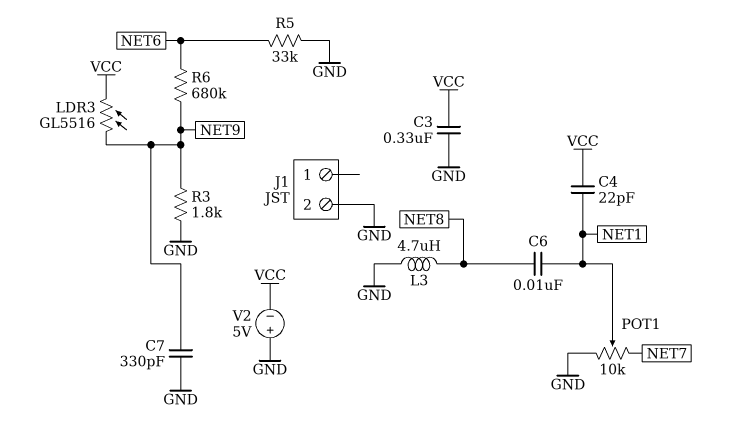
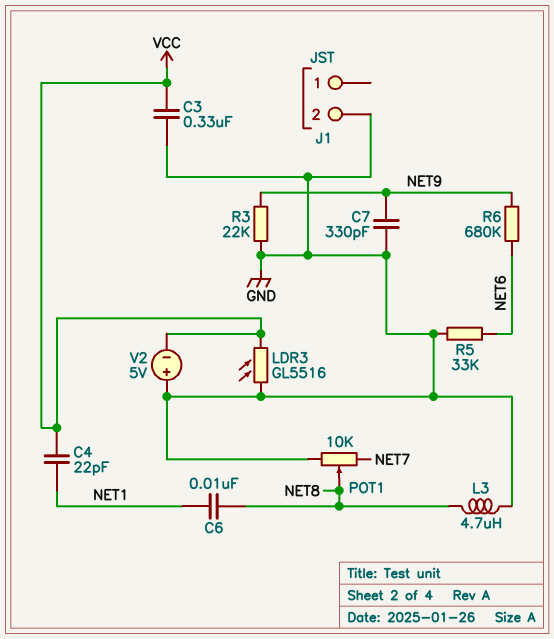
LDR3: GL5516 (NET9, VCC) -> GL5516 (GND, VCC)
POT1: 10k (GND, NET7, wiper NET1) -> 10k (GND, NET7, wiper NET8)
R3: 1.8k (GND, NET9) -> 22k (GND, NET9)

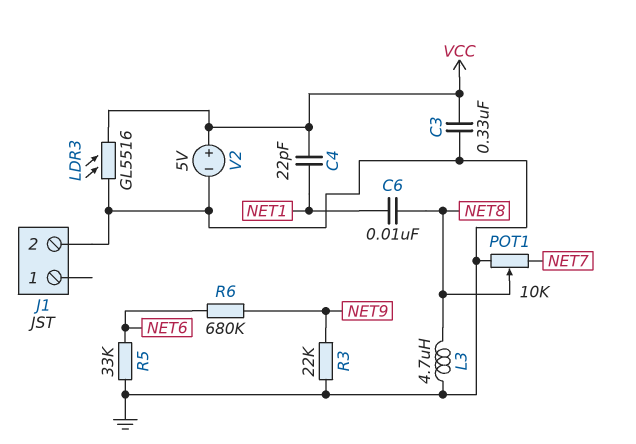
C7: 330pF (GND, NET9) -> none
V2: 5V (plus GND, minus VCC) -> 5V (plus VCC, minus GND)

